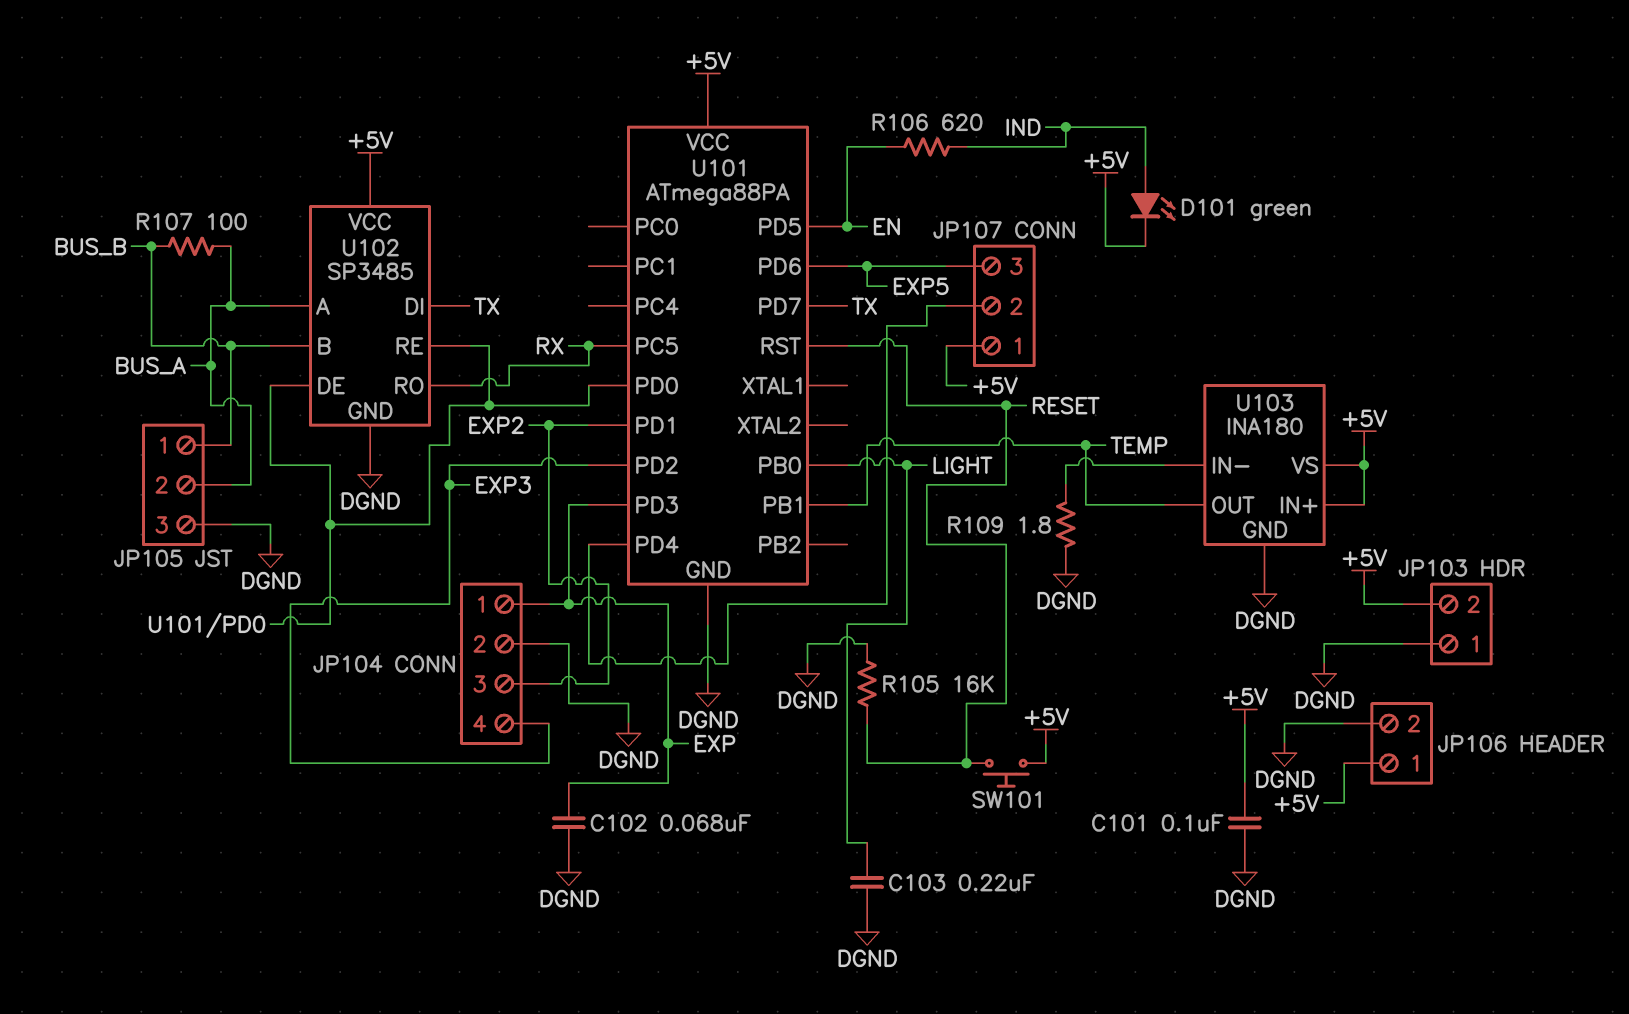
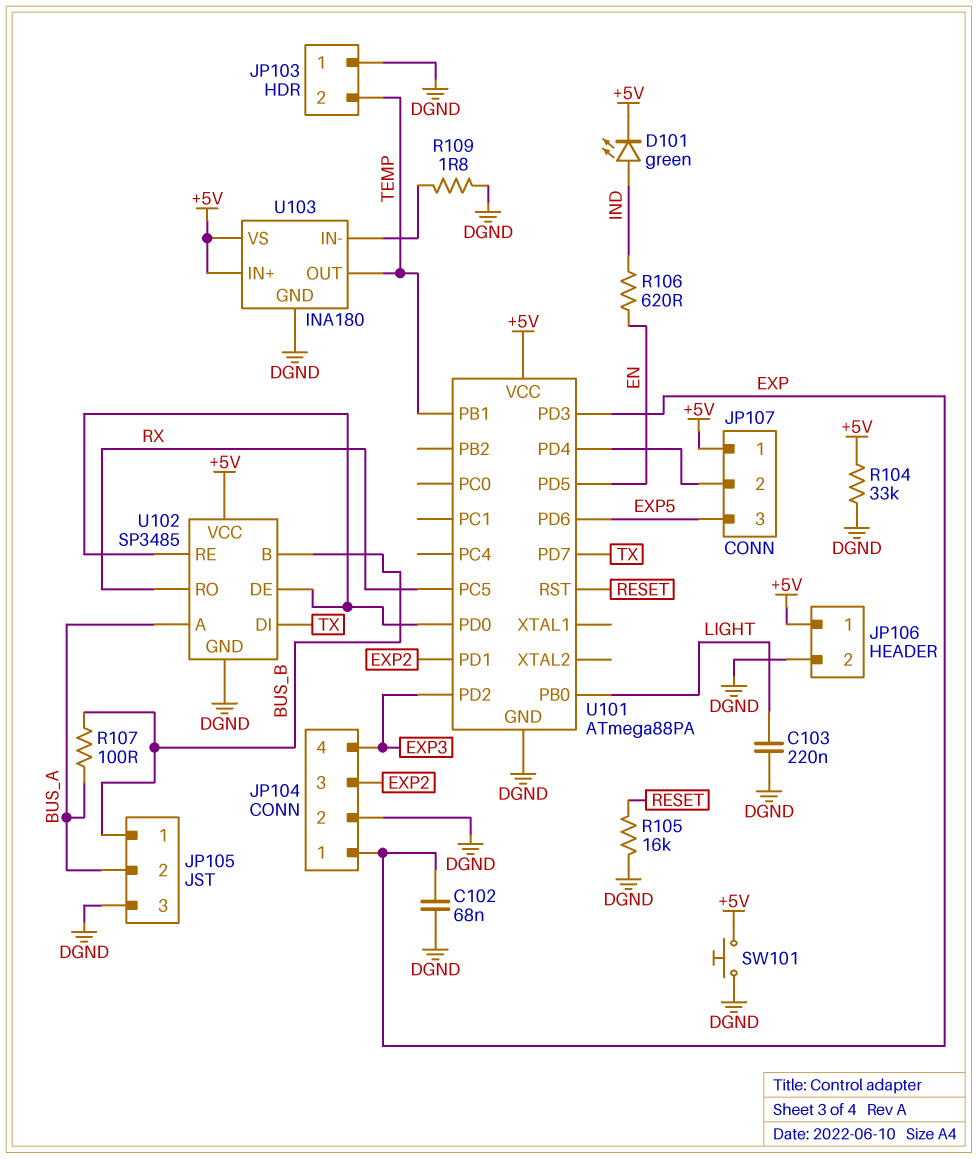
C101: 100nF (+5V, DGND) -> none
JP103 pin 2: +5V -> TEMP
R104: none -> 33k (+5V, DGND)
SW101: button (+5V, RESET) -> button (+5V, DGND)

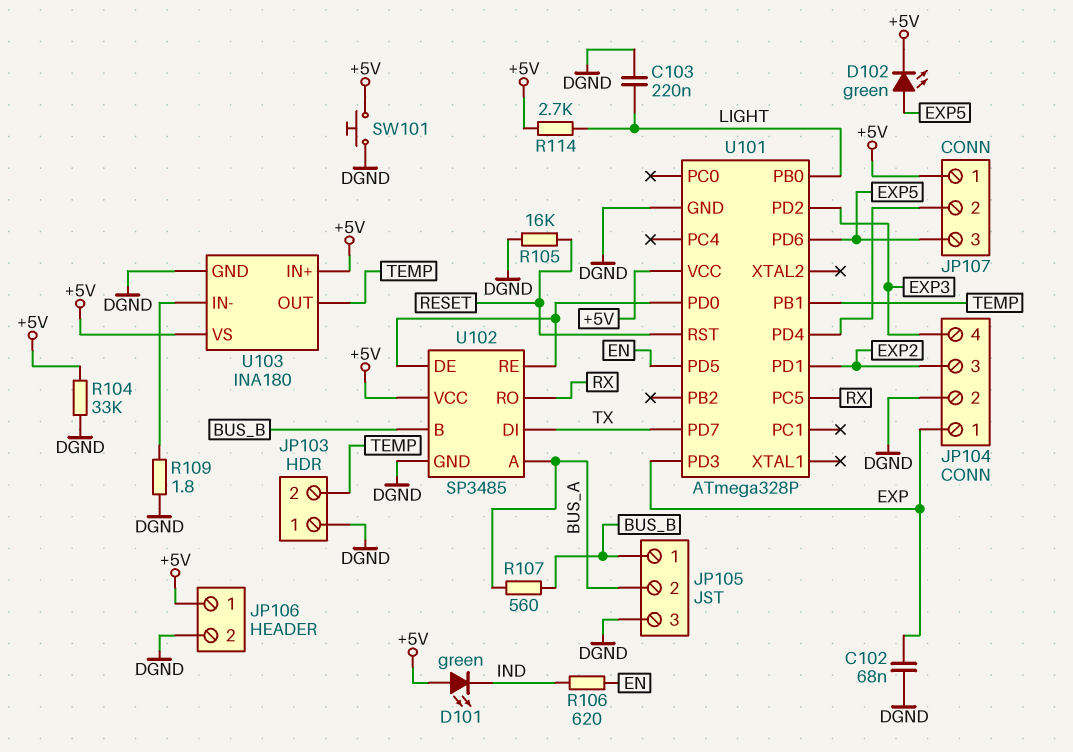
D101: LED green (A IND, K +5V) -> LED green (A +5V, K IND)
D102: none -> LED green (A EXP5, K +5V)
R107: 100 (BUS_A, BUS_B) -> 560 (BUS_A, BUS_B)
R114: none -> 2.7k (+5V, LIGHT)
U101: ATmega88PA -> ATmega328P

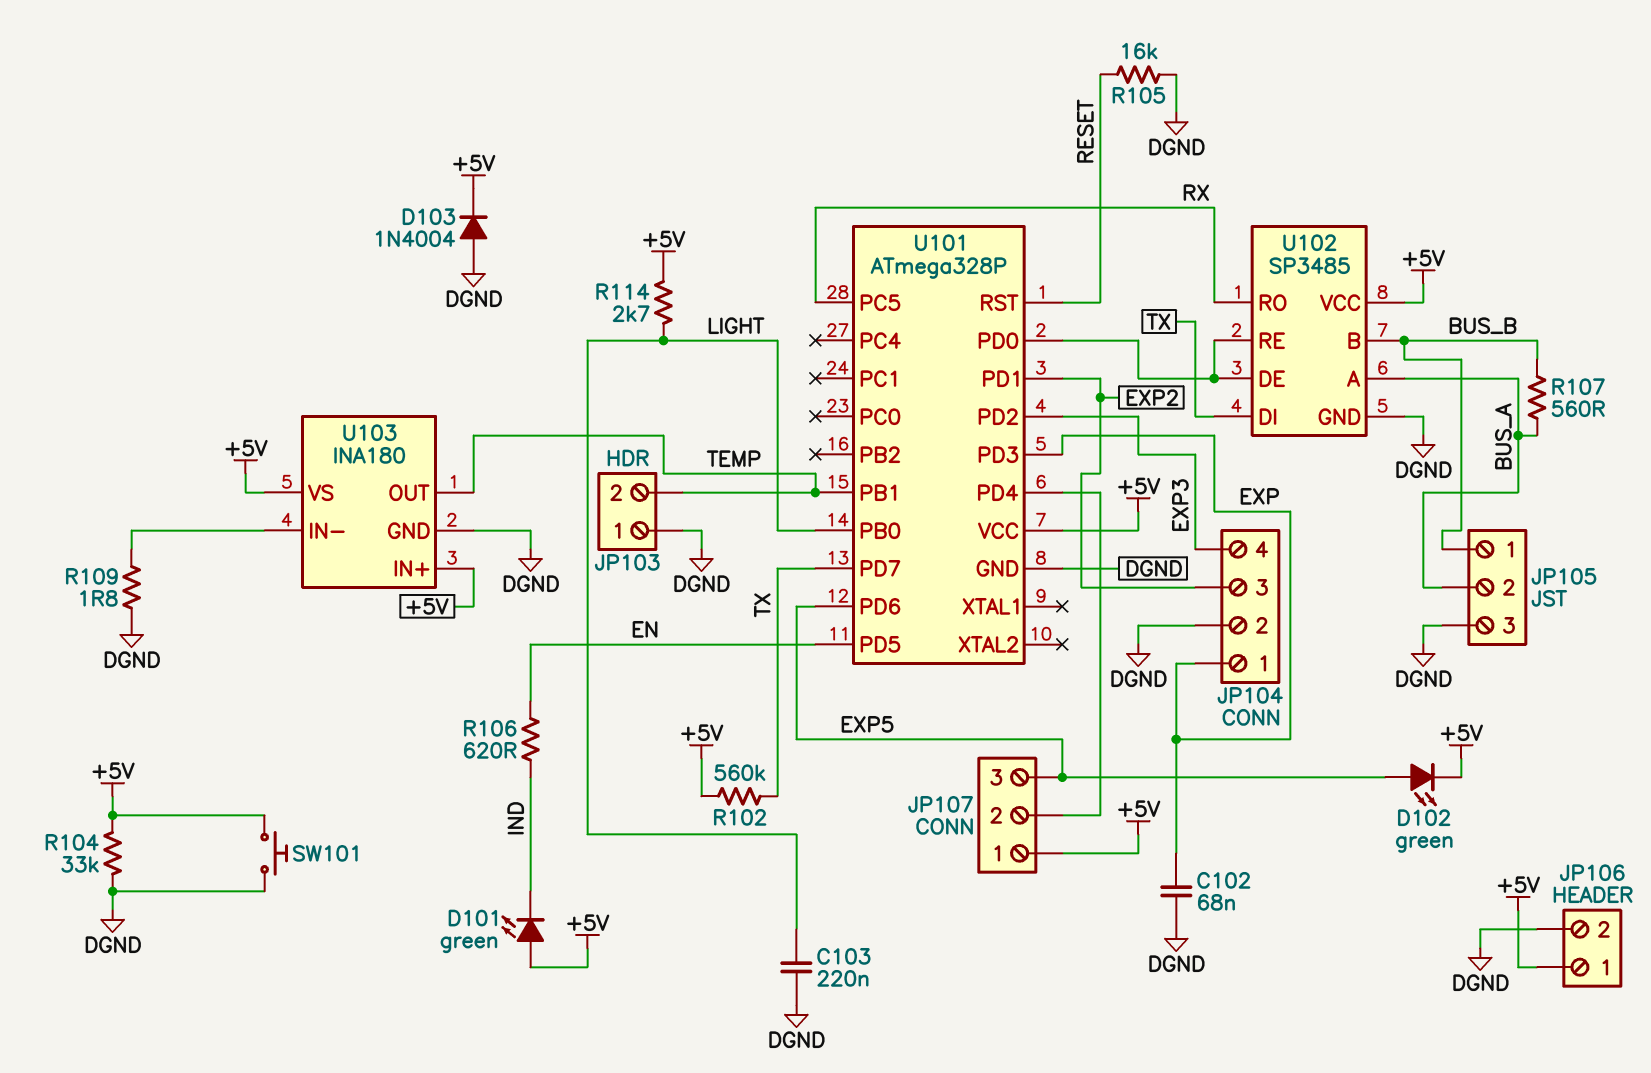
D103: none -> diode 1N4004 (A DGND, K +5V)
R102: none -> 560k (+5V, TX)

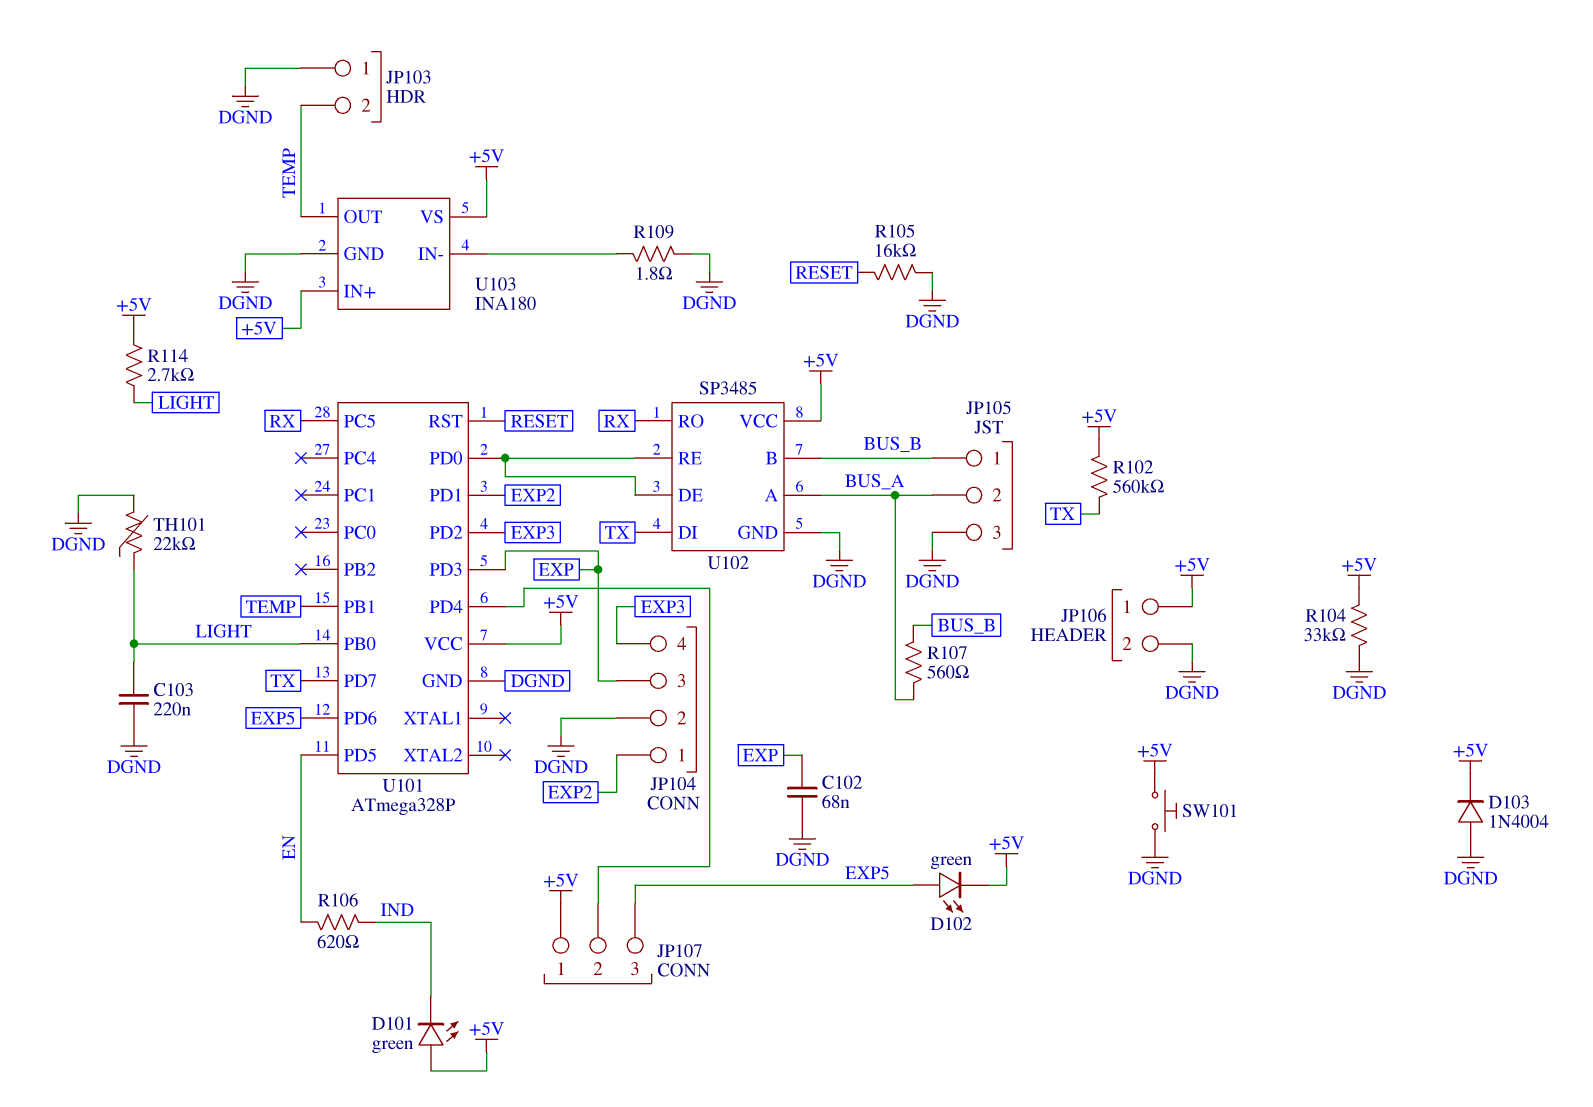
JP104 pin 1: EXP -> EXP2
JP104 pin 3: EXP2 -> EXP
TH101: none -> 22k (DGND, LIGHT)

